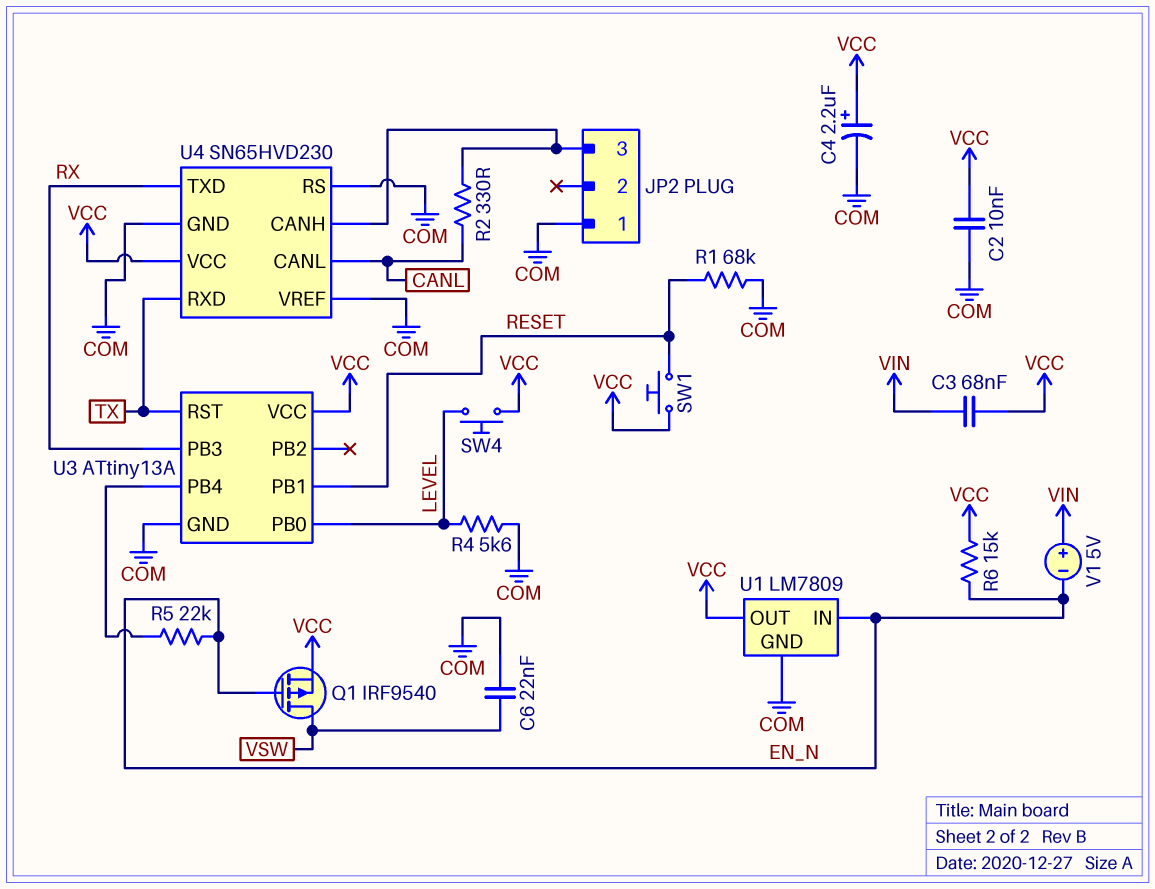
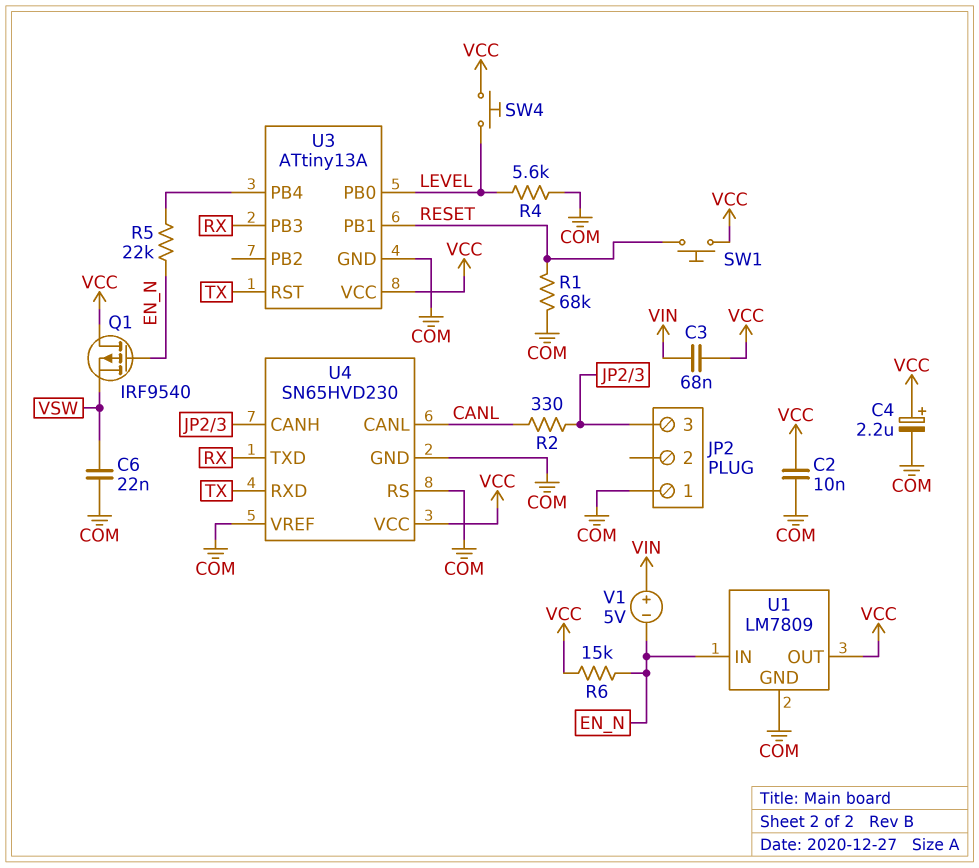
Q1: PMOS IRF9540 (G EN_N, D VSW, S VCC) -> PMOS IRF9540 (G EN_N, D VCC, S VSW)

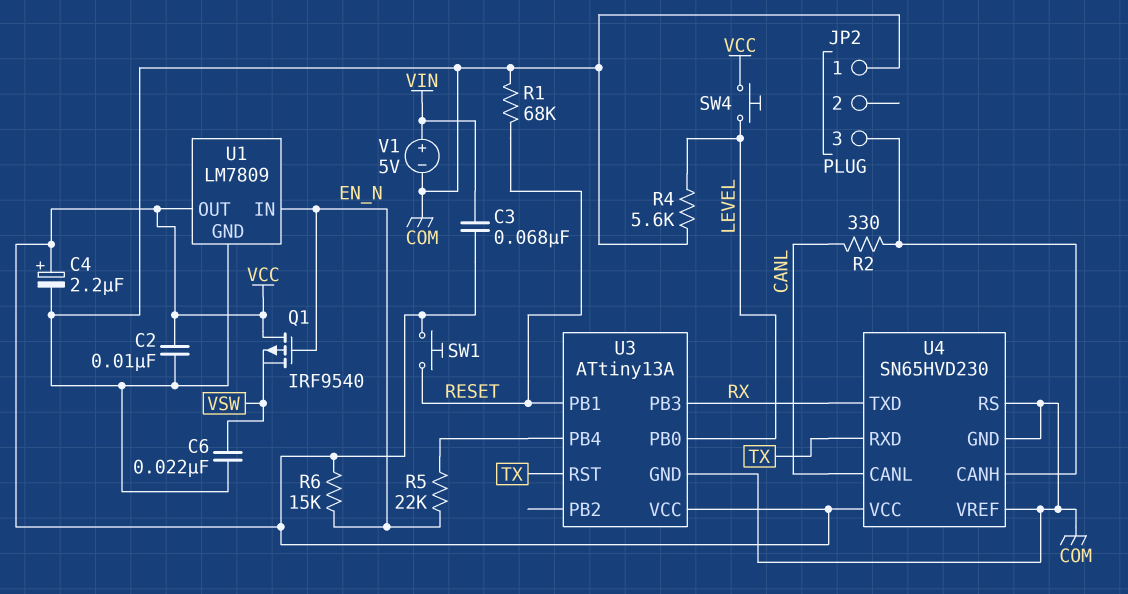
V1: 5V (plus VIN, minus EN_N) -> 5V (plus VIN, minus COM)

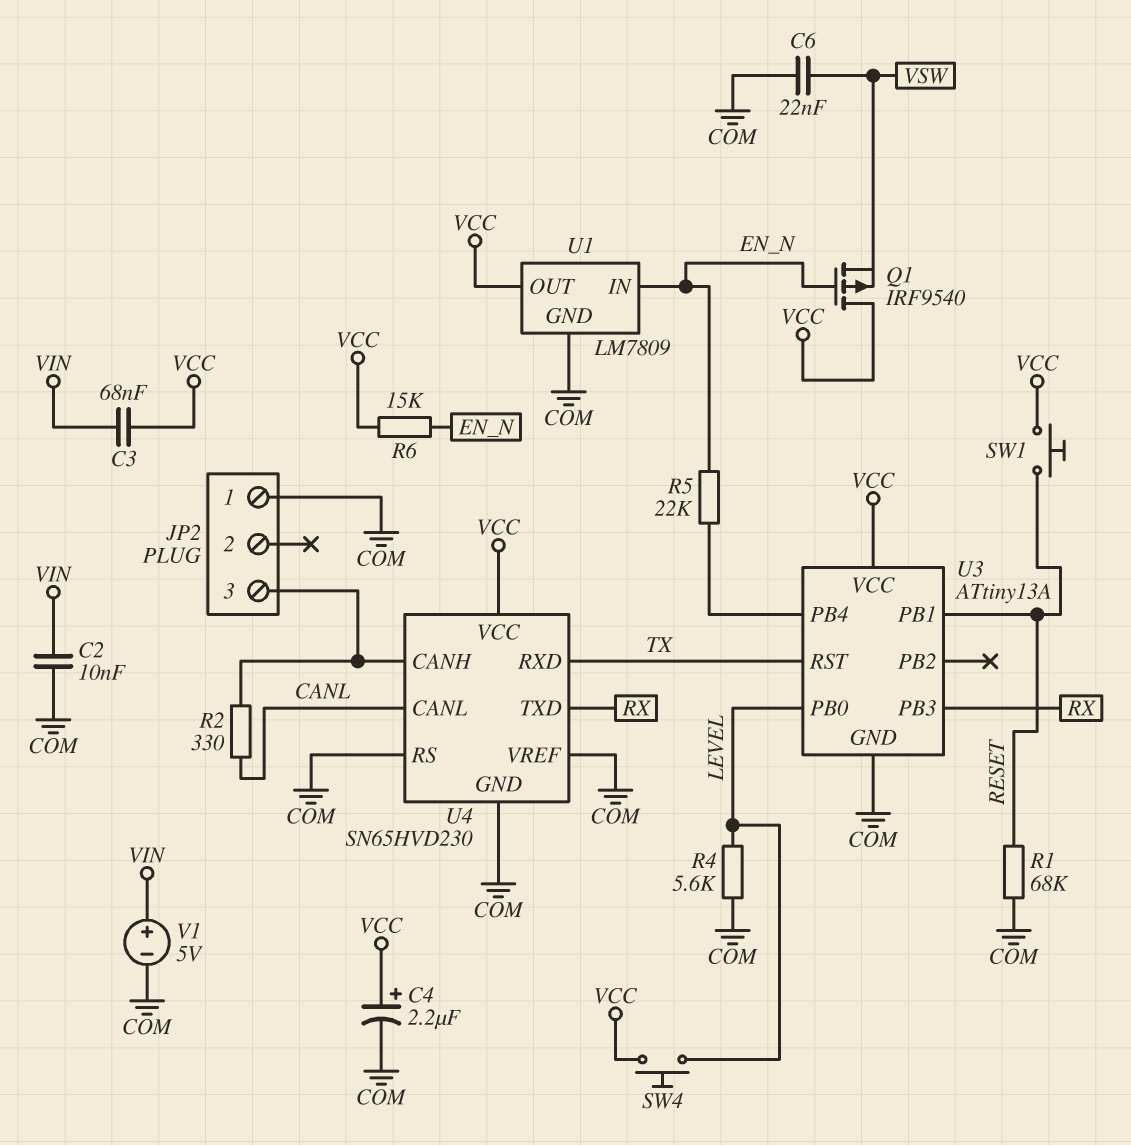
C2: 10nF (COM, VCC) -> 10nF (COM, VIN)

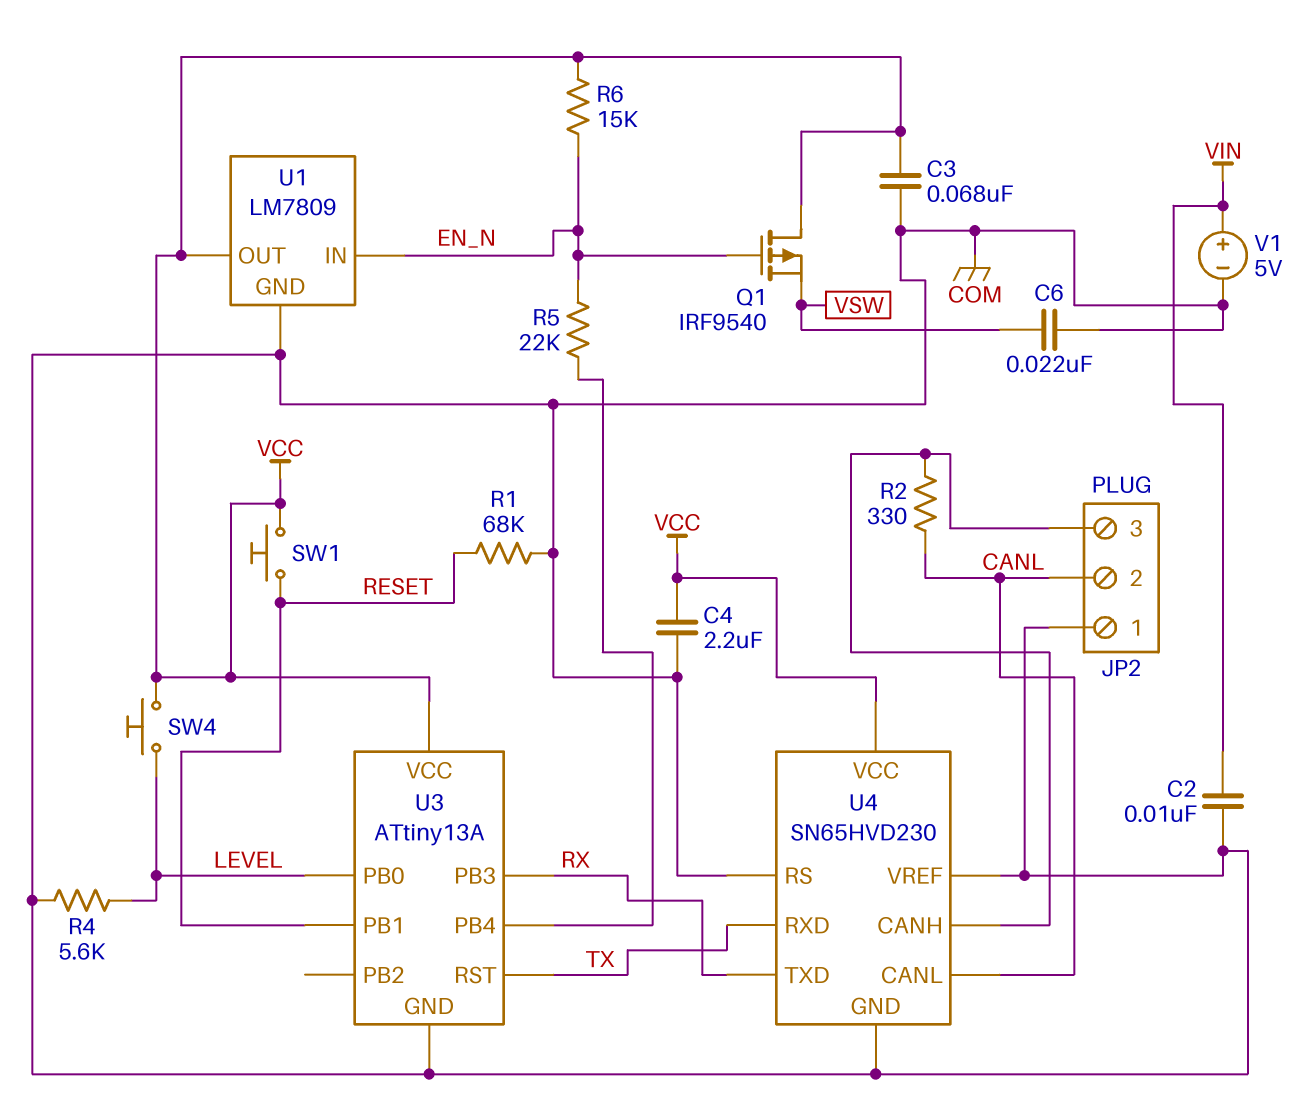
C3: 68nF (VCC, VIN) -> 68nF (COM, VCC)
C4: 2.2uF (plus VCC, minus COM) -> 2.2uF (COM, VCC)
JP2 pin 2: none -> CANL

